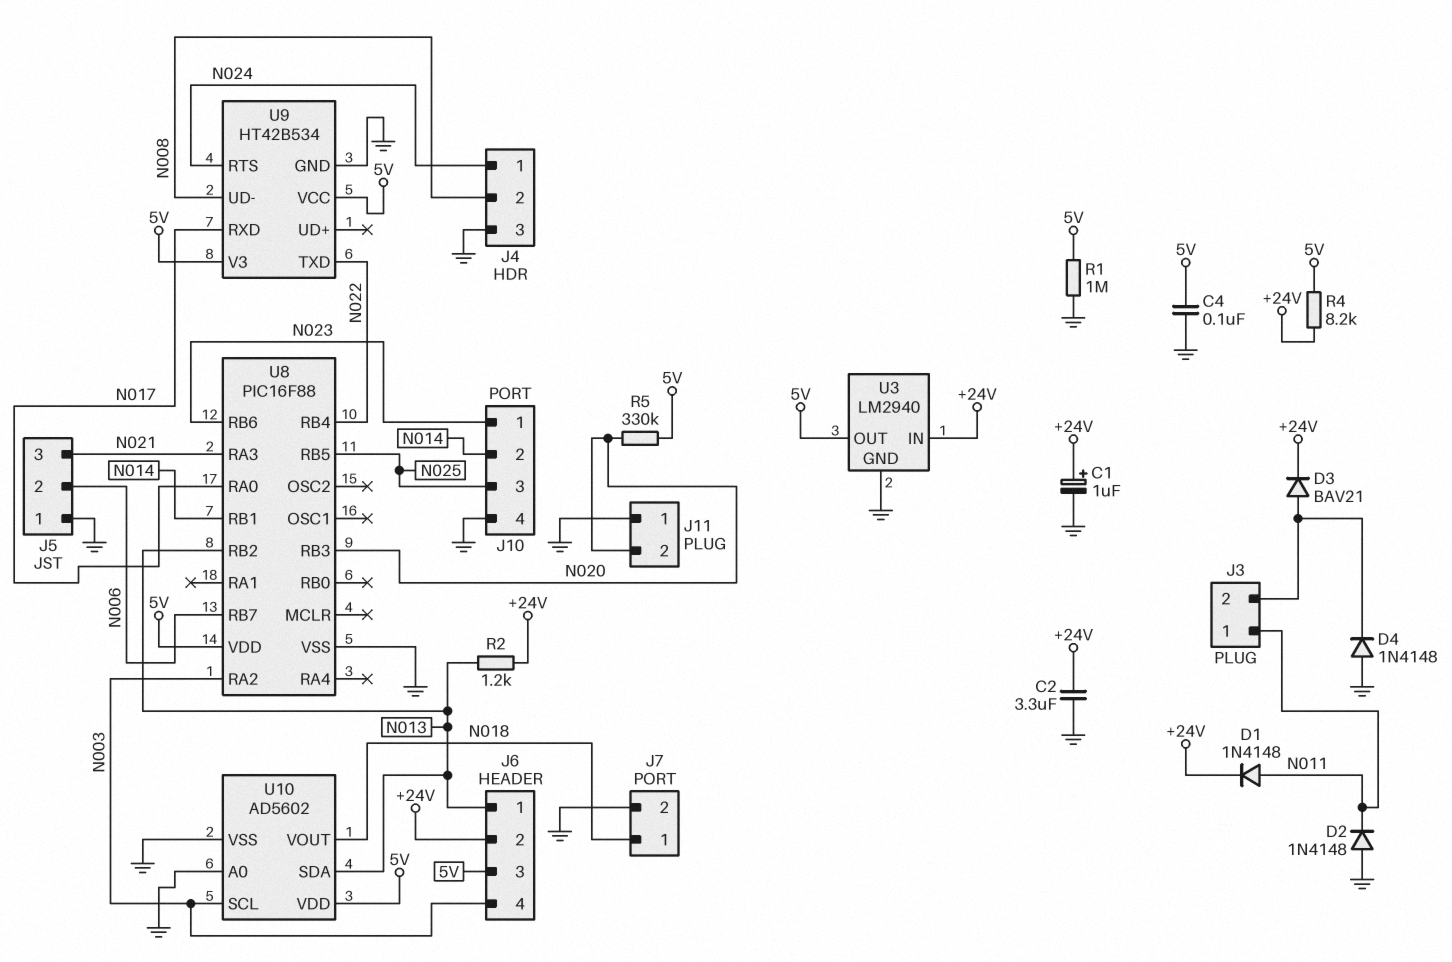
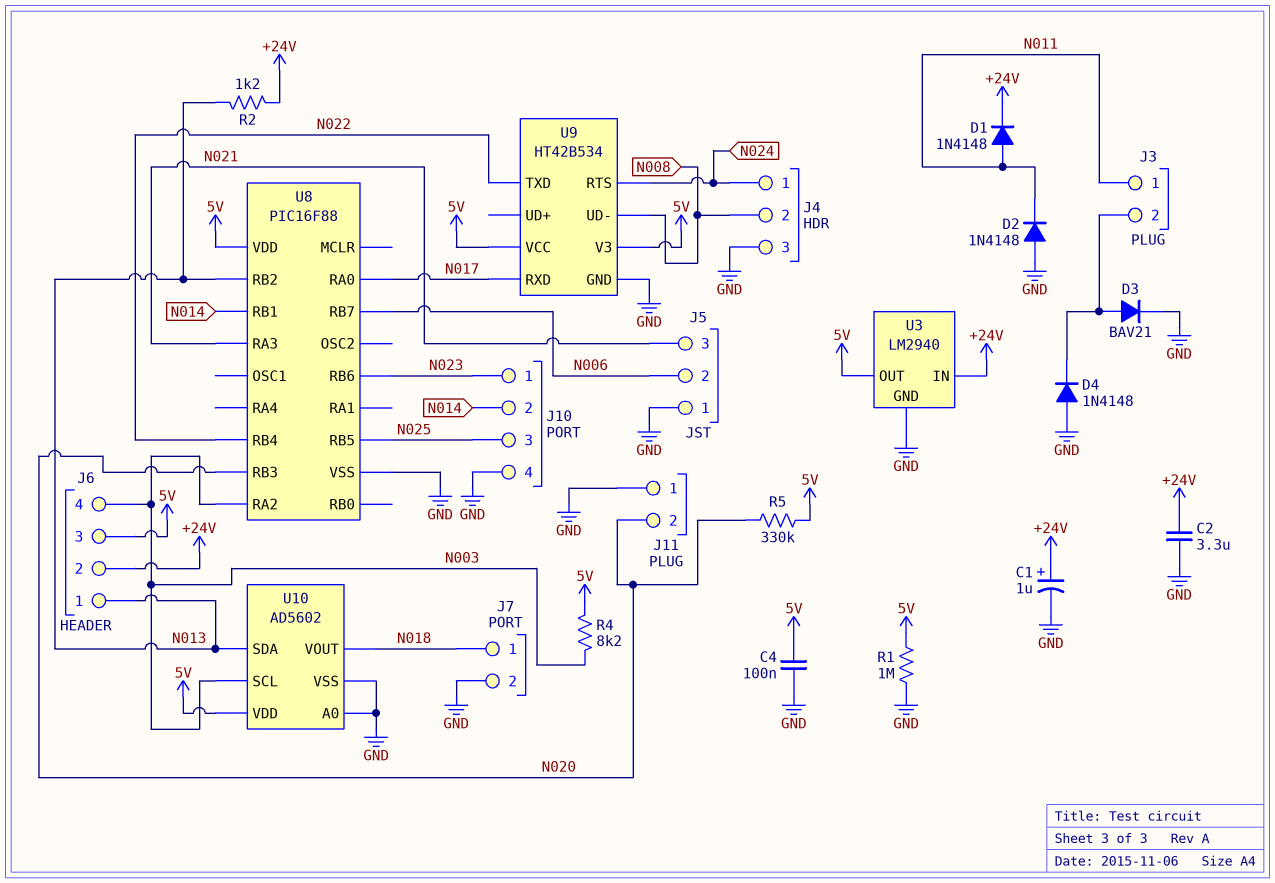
D3: diode BAV21 (A J3/2, K +24V) -> diode BAV21 (A J3/2, K GND)
R4: 8.2k (+24V, 5V) -> 8.2k (5V, N003)

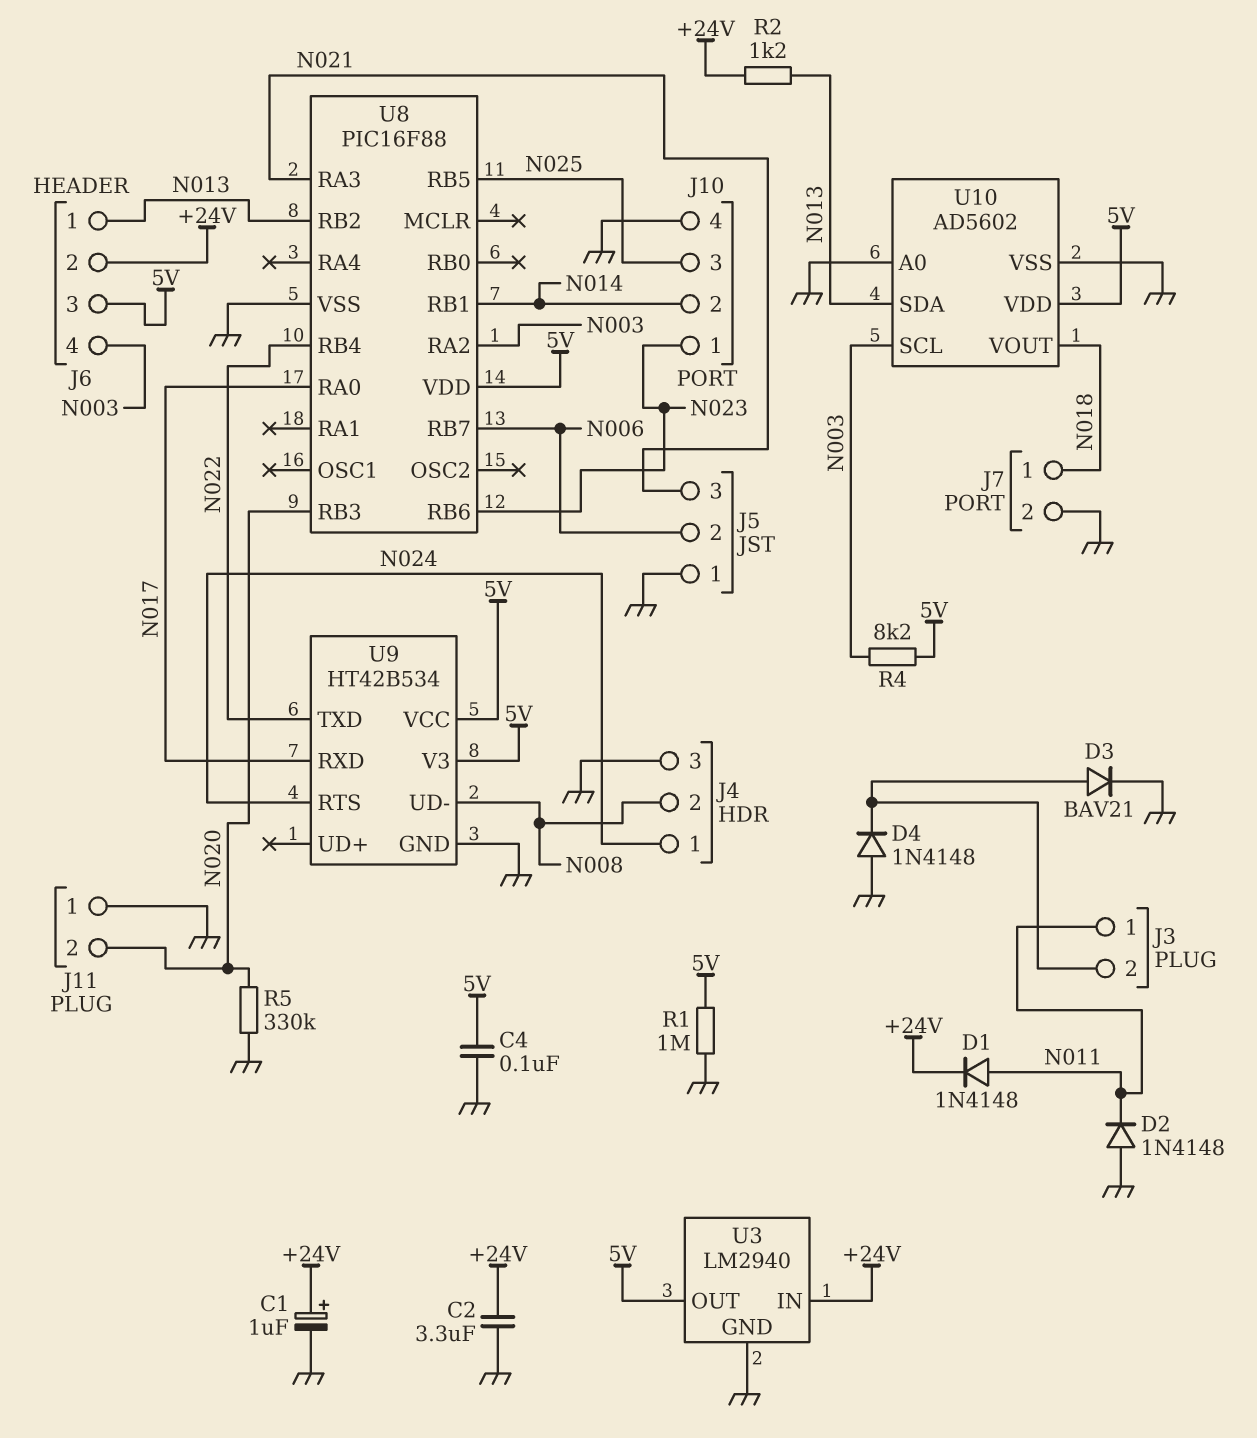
R5: 330k (5V, N020) -> 330k (GND, N020)

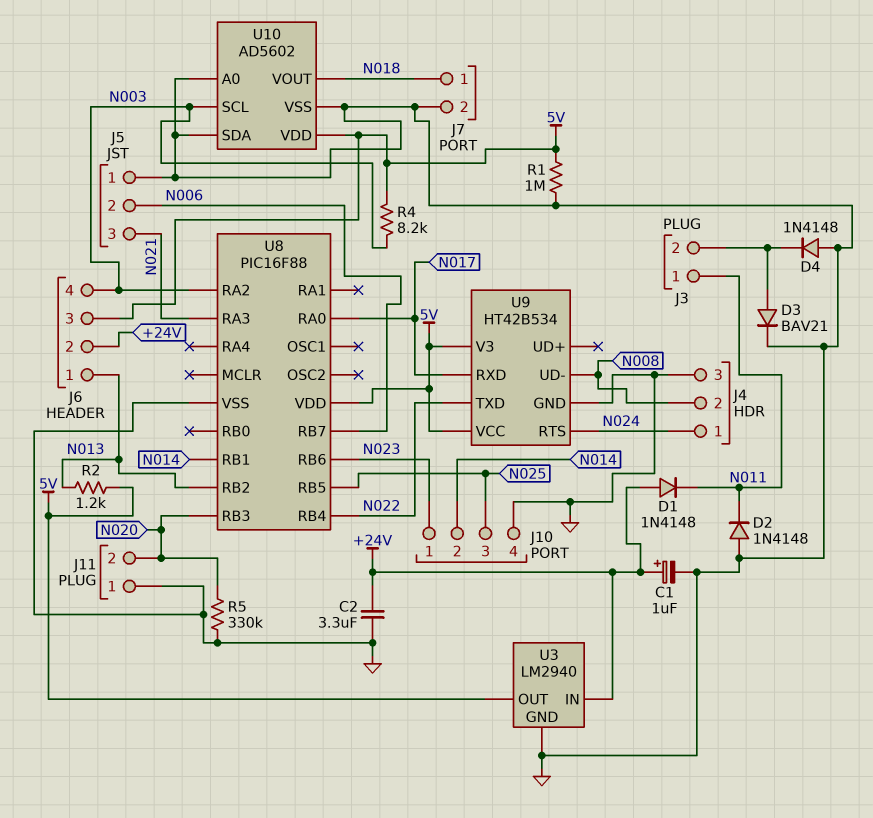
C4: 100nF (5V, GND) -> none
D1: diode 1N4148 (A N011, K +24V) -> diode 1N4148 (A +24V, K N011)
R2: 1.2k (+24V, N013) -> 1.2k (5V, N013)
U10 pin SDA: N013 -> GND

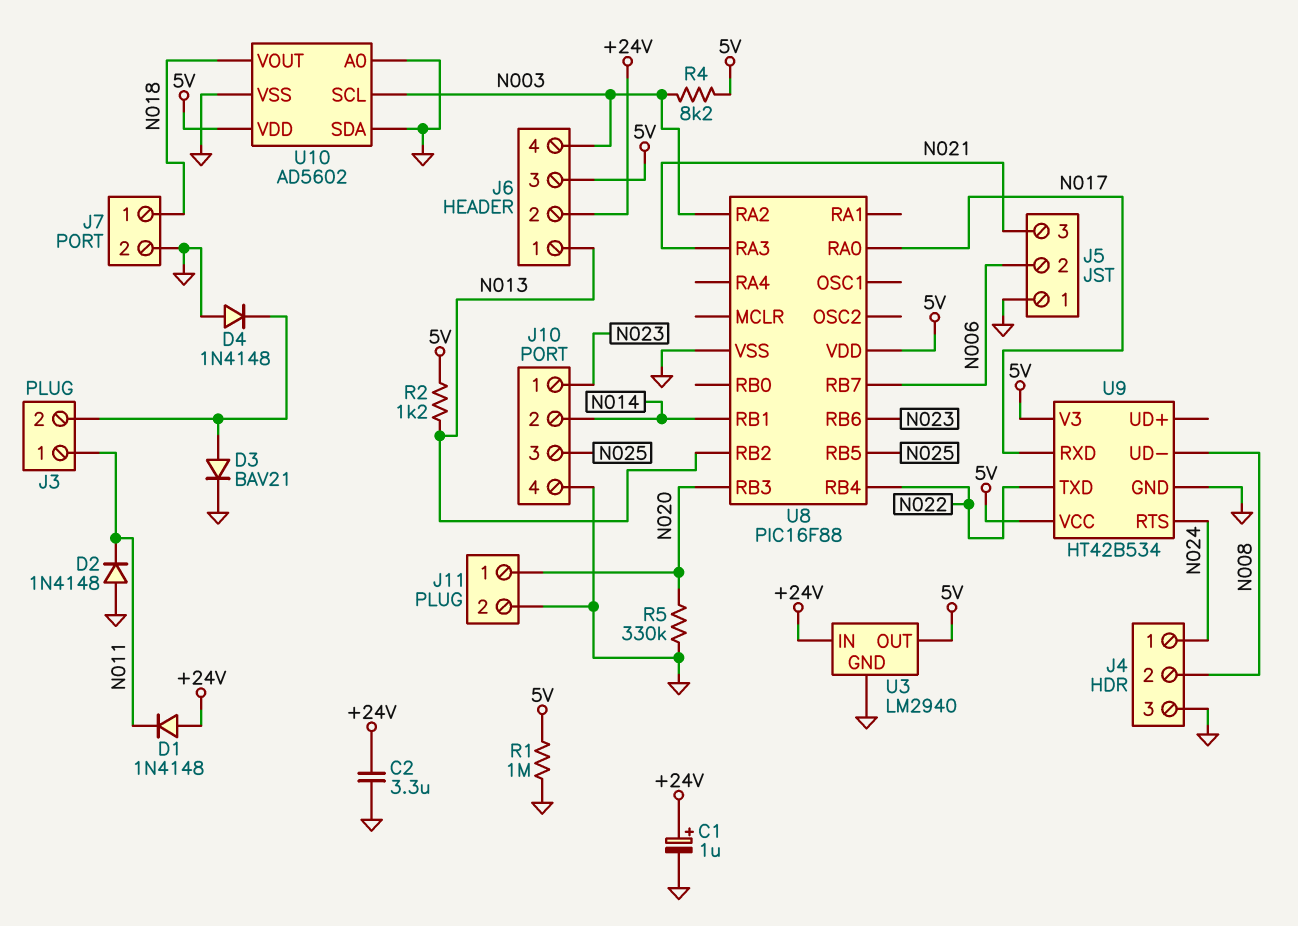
J11 pin 1: GND -> N020
J11 pin 2: N020 -> GND

